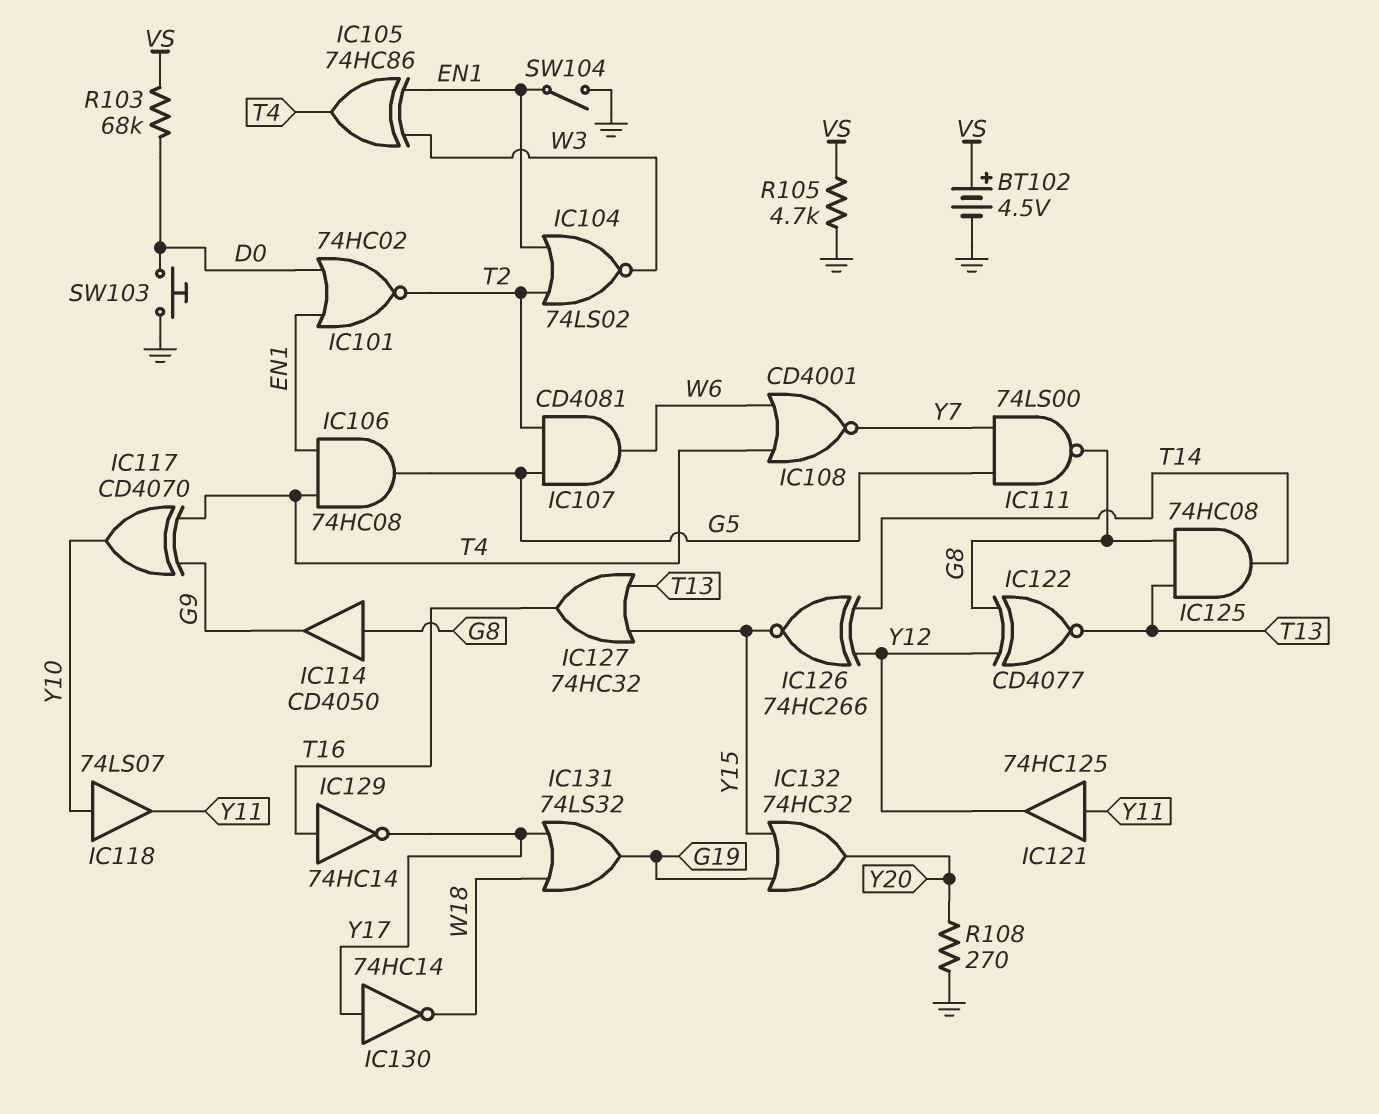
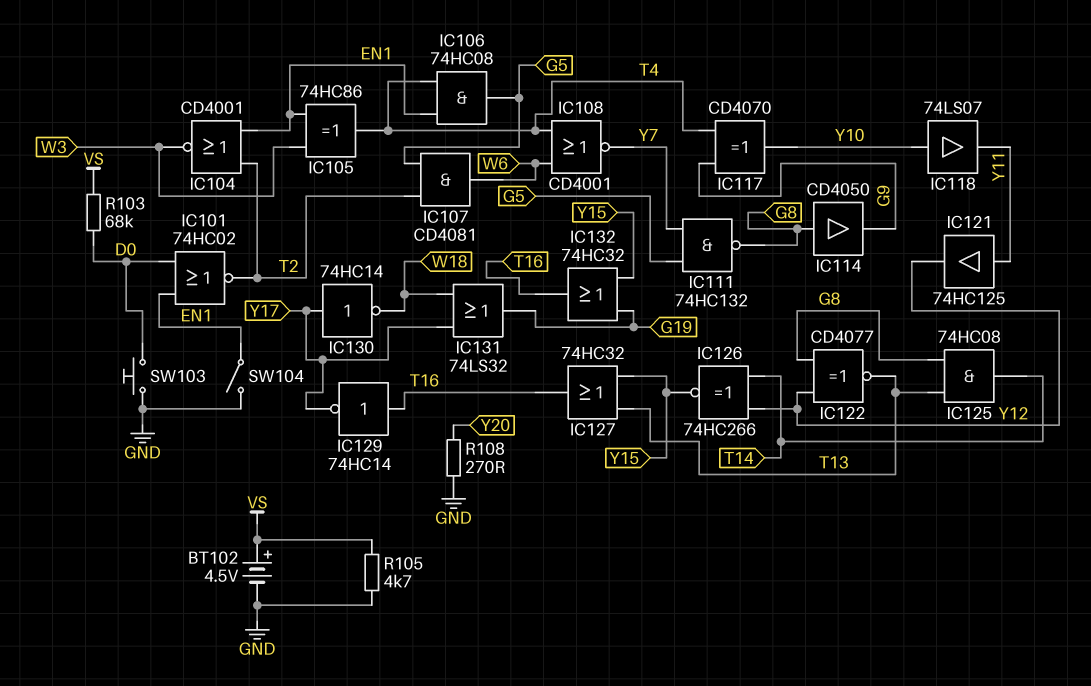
IC104: NOR 74LS02 (in EN1, in T2, out W3) -> NOR CD4001 (in EN1, in T2, out W3)
IC111: NAND 74LS00 (in G5, in Y7, out G8) -> NAND 74HC132 (in G5, in Y7, out G8)
IC132: OR 74HC32 (in G19, in Y15, out Y20) -> OR 74HC32 (in G19, in Y15, out T16)

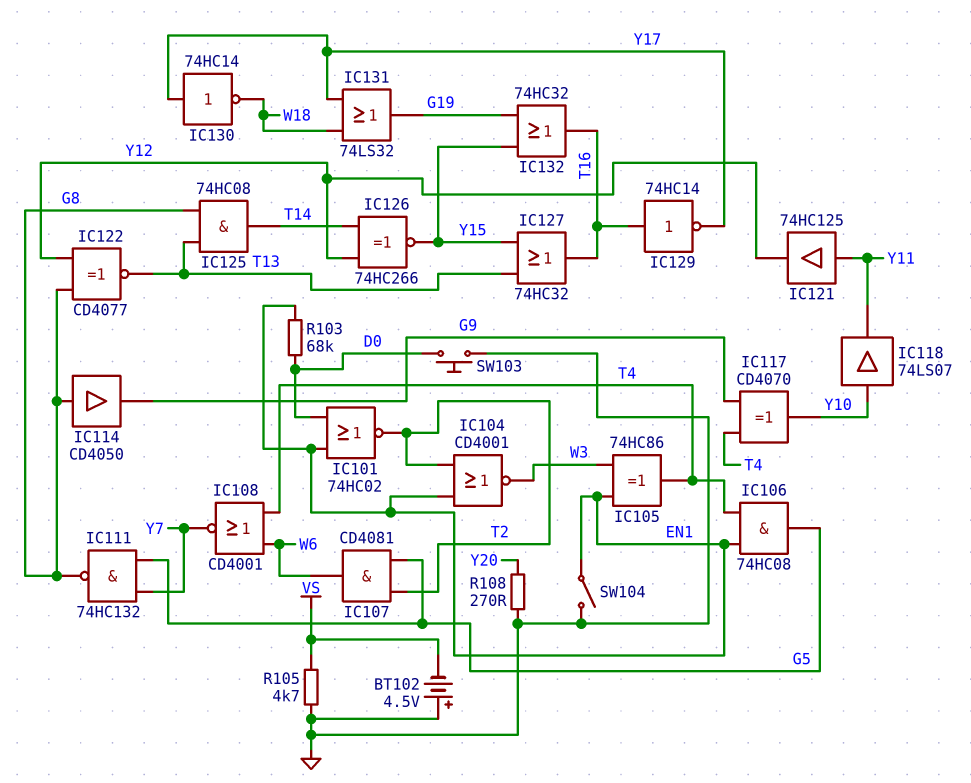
BT102: 4.5V (plus VS, minus GND) -> 4.5V (plus GND, minus VS)
R103: 68k (D0, VS) -> 68k (D0, EN1)

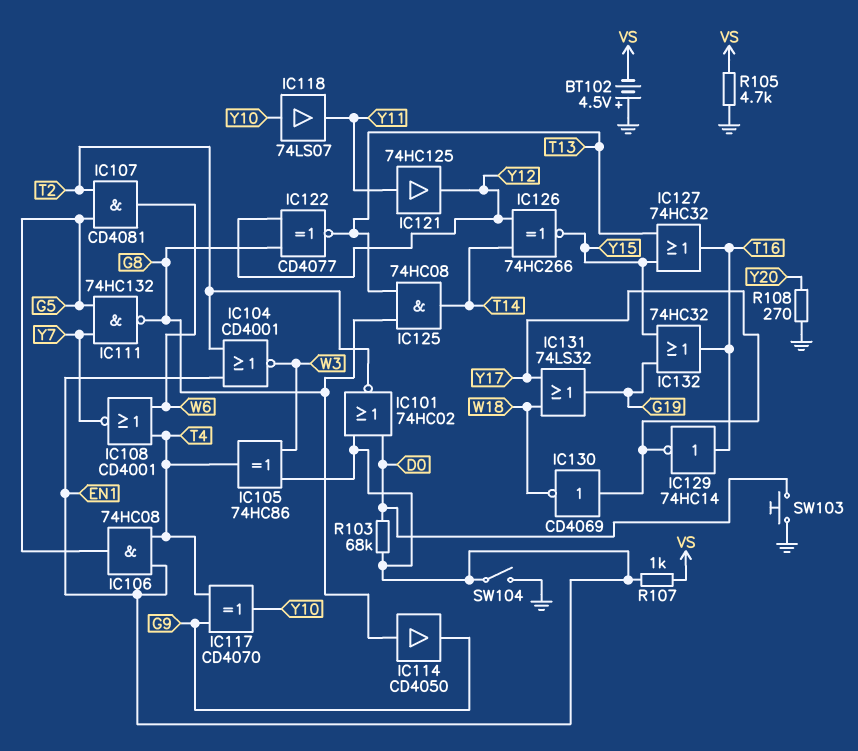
IC130: NOT 74HC14 (in Y17, out W18) -> NOT CD4069 (in Y17, out W18)
R107: none -> 1k (EN1, VS)

